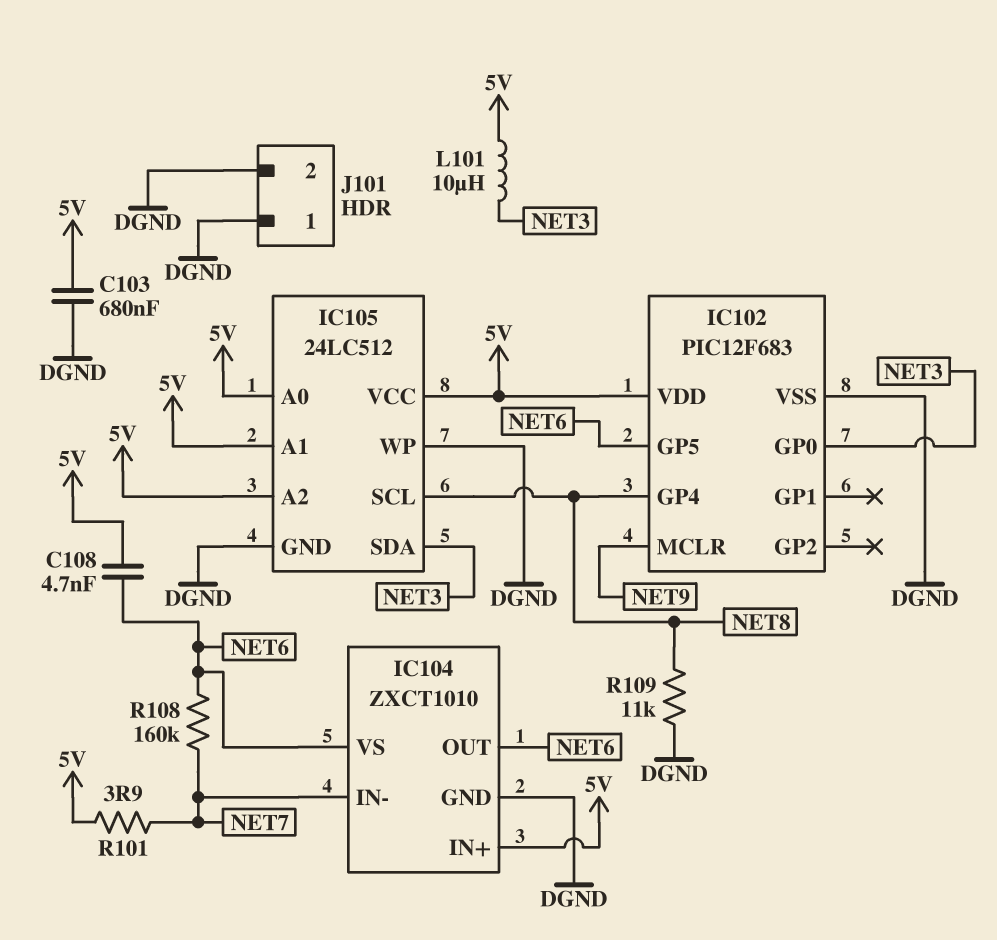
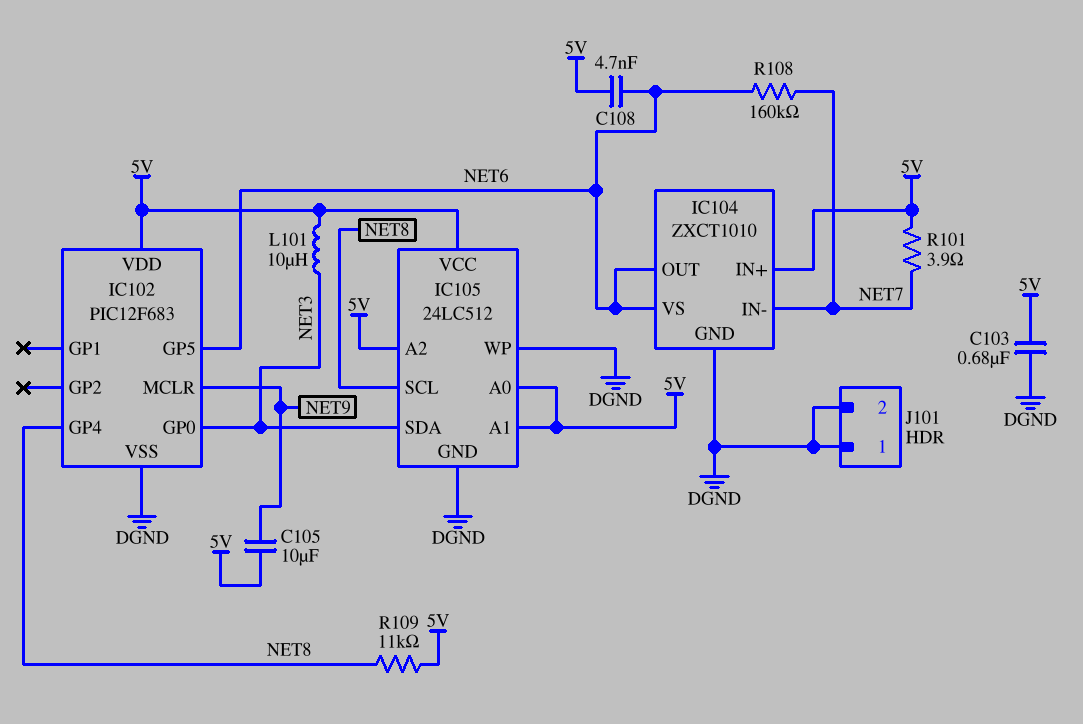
C105: none -> 10uF (5V, NET9)
R109: 11k (DGND, NET8) -> 11k (5V, NET8)

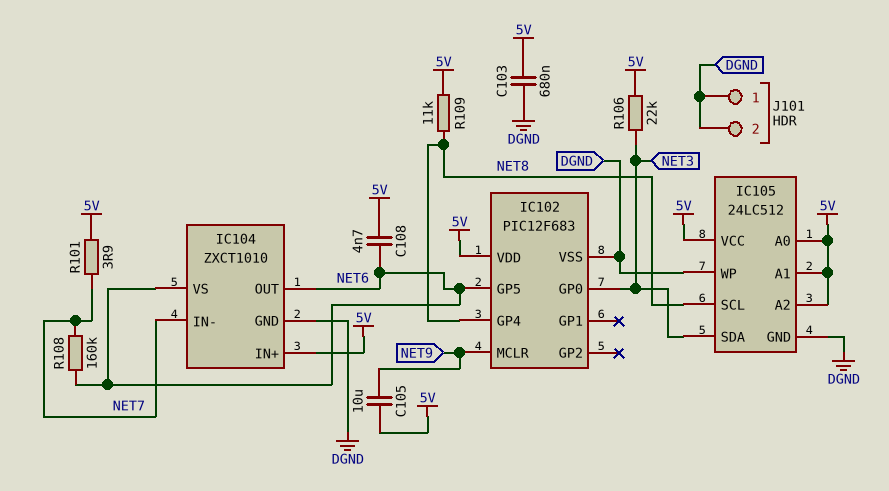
L101: 10uH (5V, NET3) -> none
R106: none -> 22k (5V, NET3)

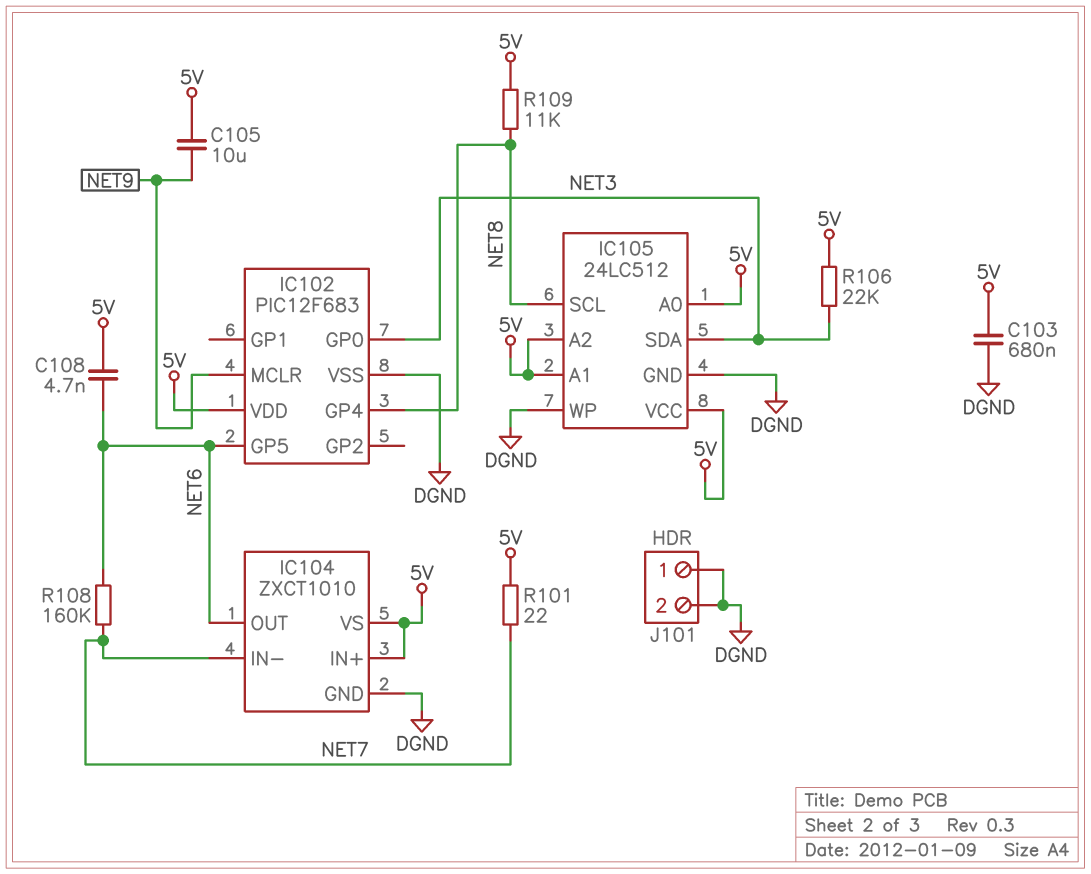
IC104 pin VS: NET6 -> 5V
R101: 3.9 (5V, NET7) -> 22 (5V, NET7)

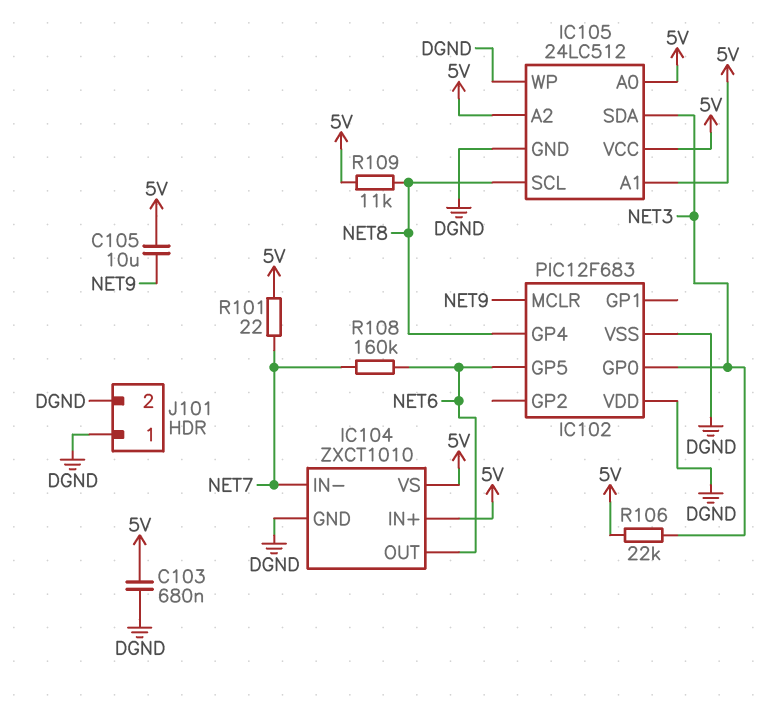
C108: 4.7nF (5V, NET6) -> none
IC102 pin VDD: 5V -> DGND

